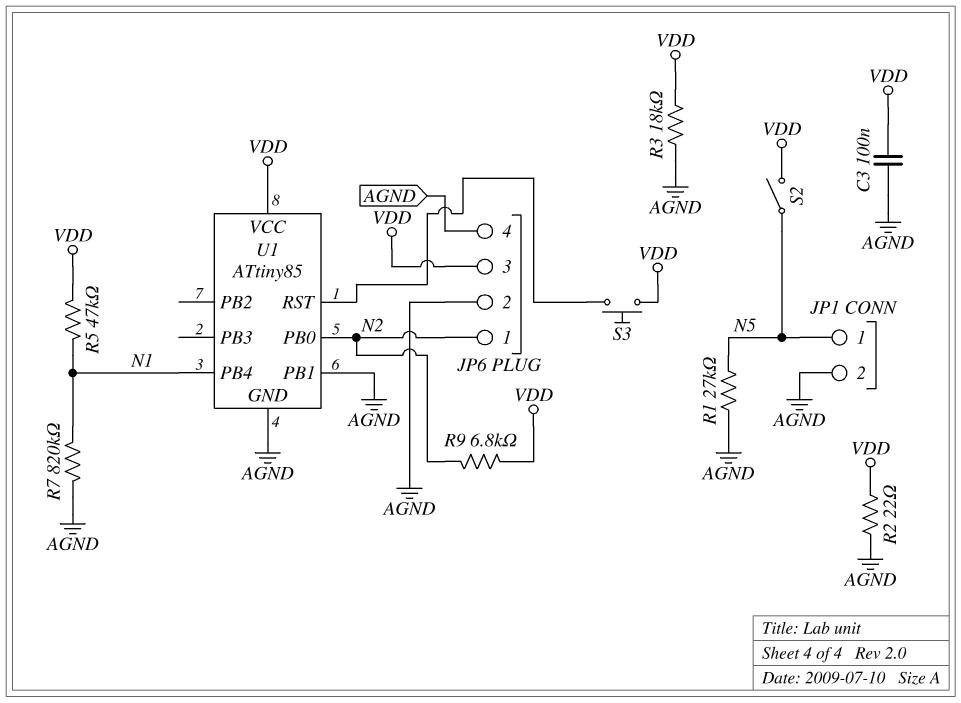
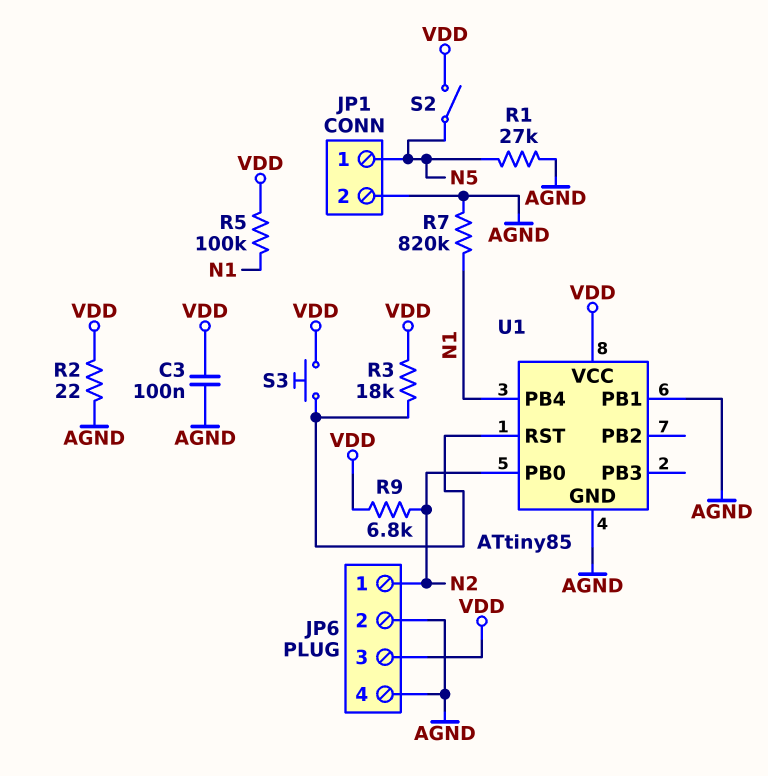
R3: 18k (AGND, VDD) -> 18k (U1/RST, VDD)
R5: 47k (N1, VDD) -> 100k (N1, VDD)

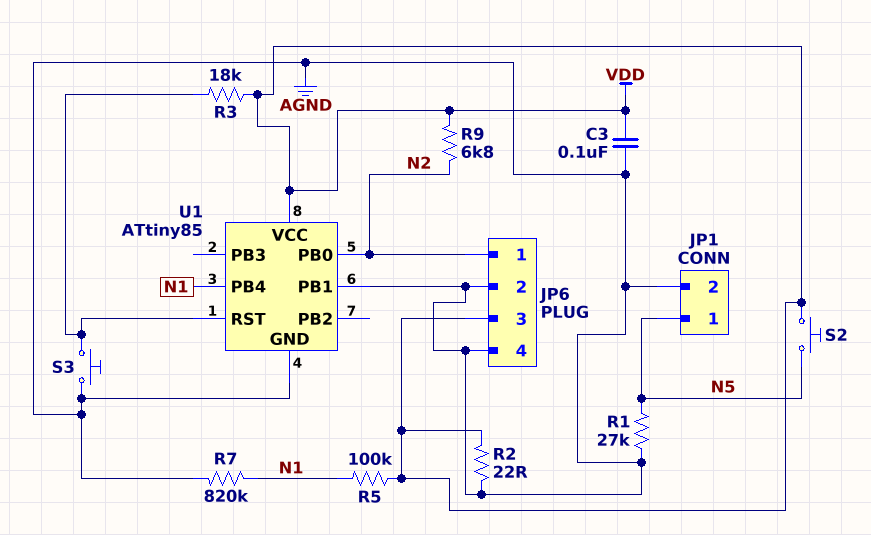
S2: switch (N5, VDD) -> button (N5, VDD)
S3: button (U1/RST, VDD) -> button (AGND, U1/RST)

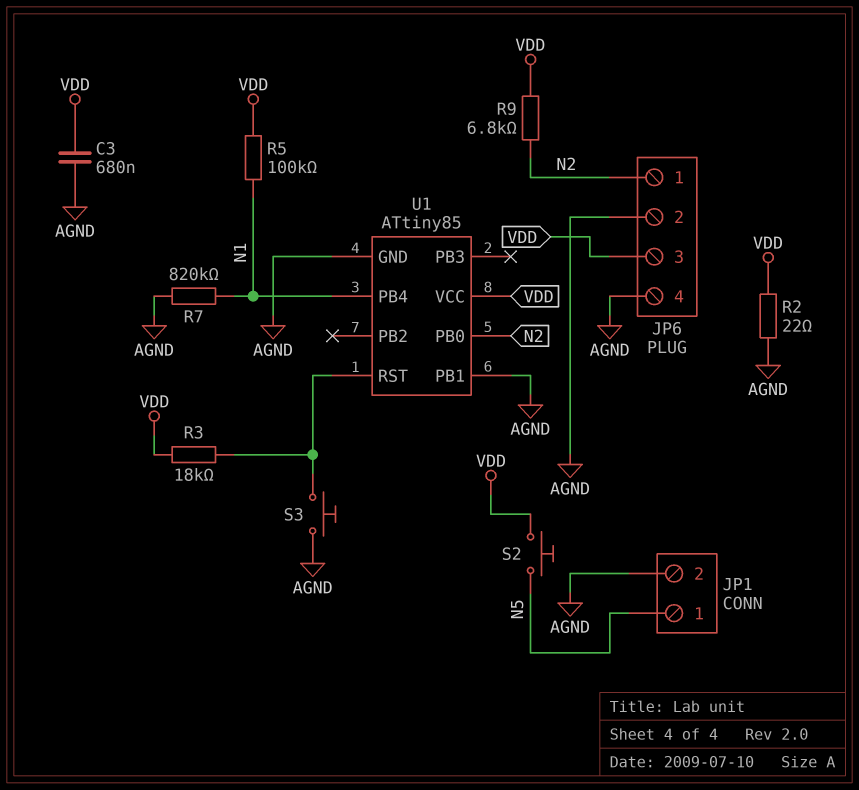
C3: 100nF (AGND, VDD) -> 680nF (AGND, VDD)
R1: 27k (AGND, N5) -> none

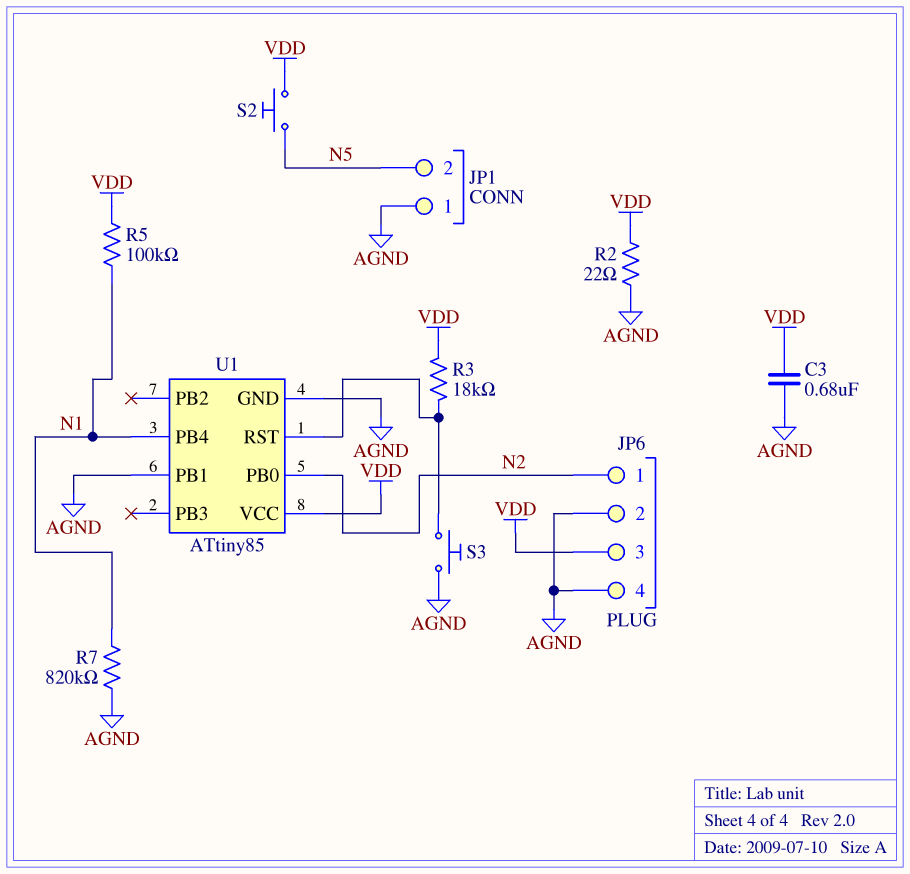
JP1 pin 1: N5 -> AGND
JP1 pin 2: AGND -> N5
R9: 6.8k (N2, VDD) -> none

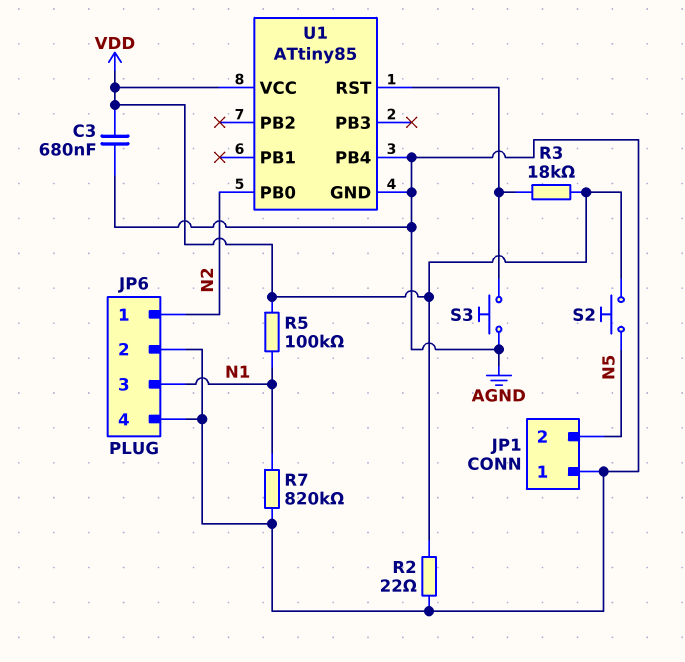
JP6 pin 3: VDD -> N1
U1 pin PB1: AGND -> none
U1 pin PB4: N1 -> AGND

